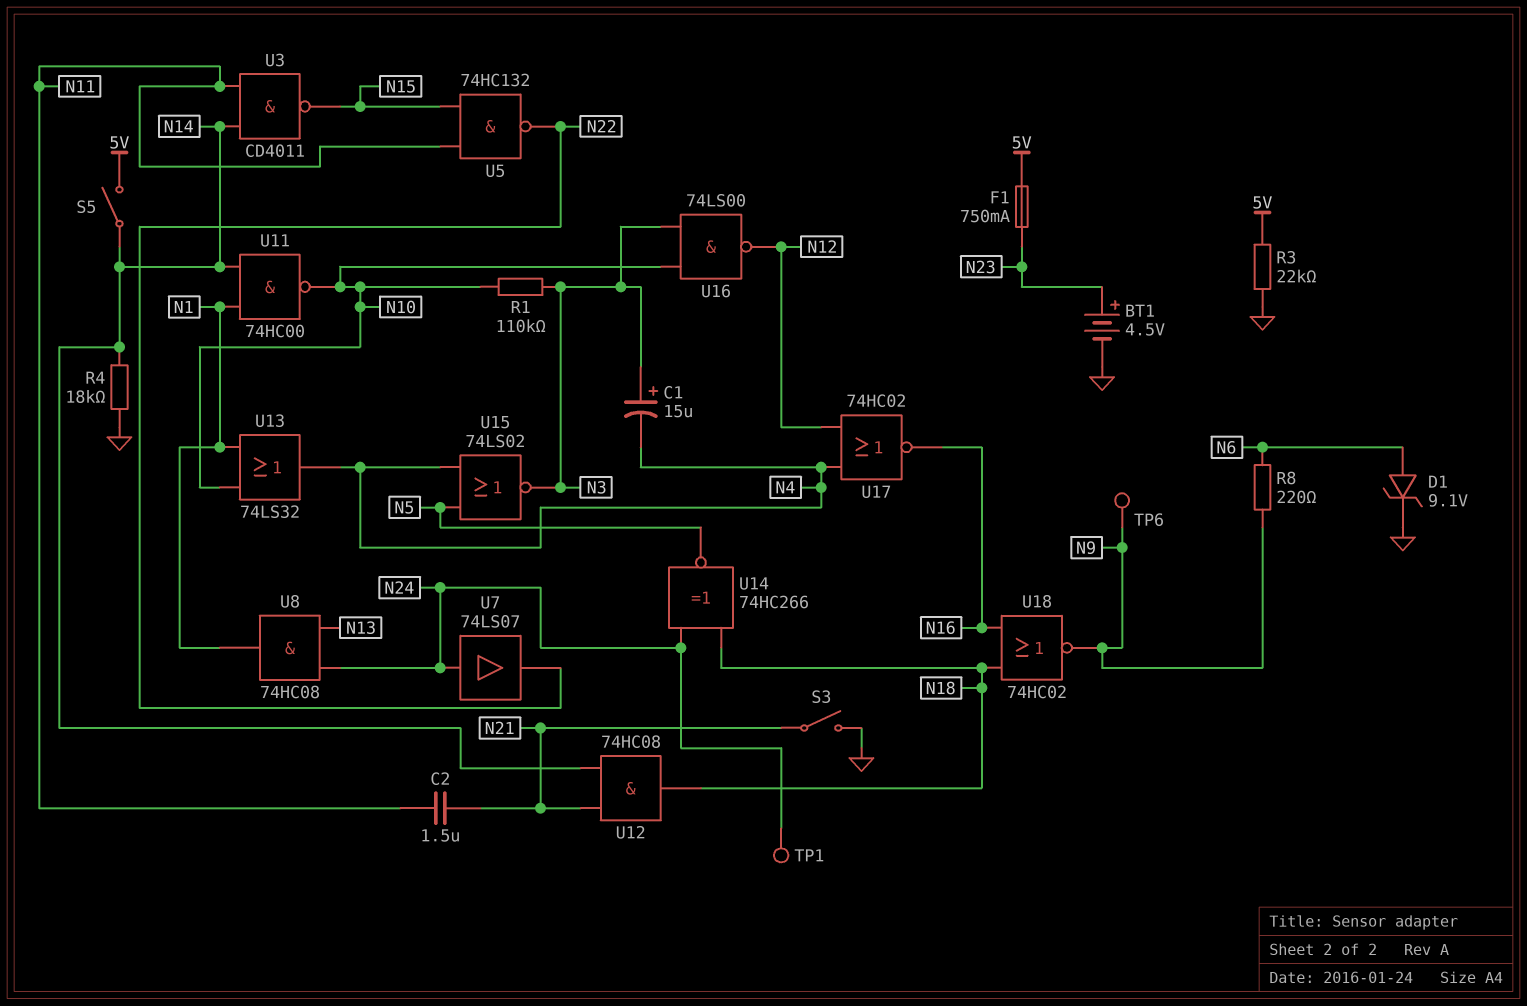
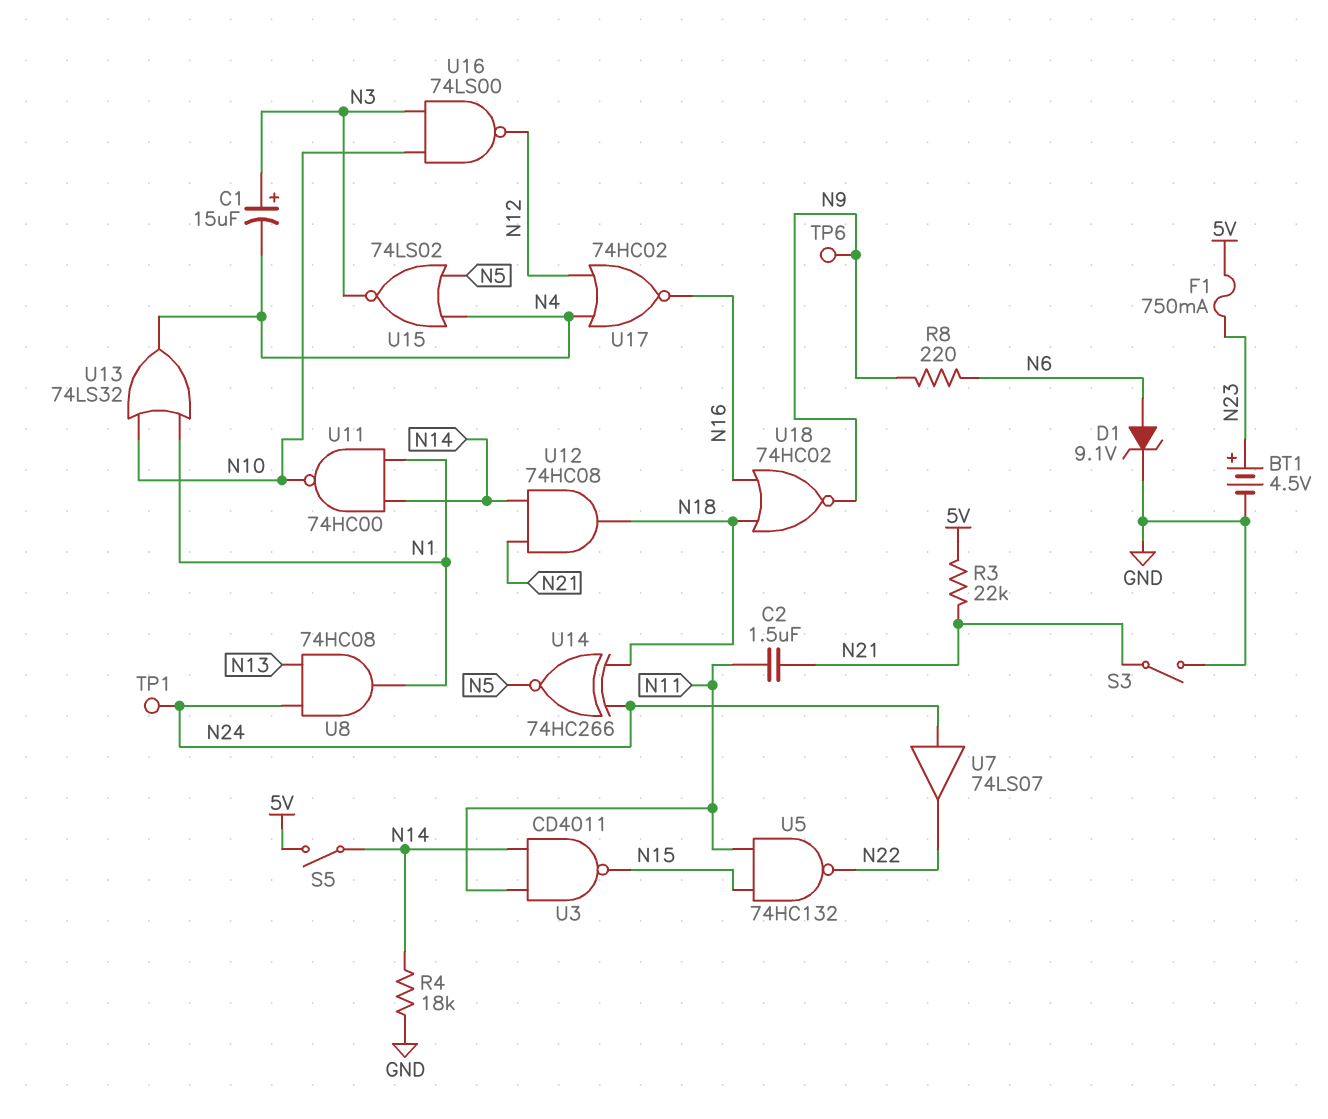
R1: 110k (N3, N10) -> none
R3: 22k (5V, GND) -> 22k (5V, N21)

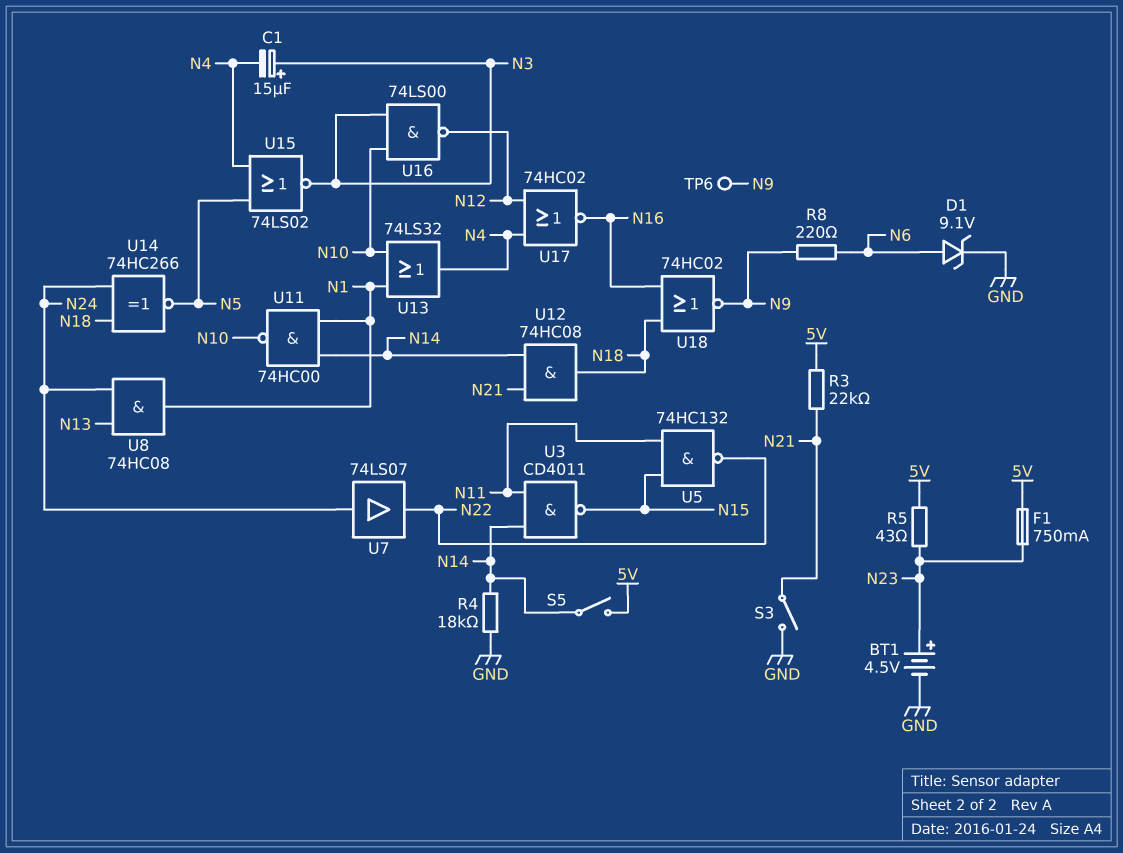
C2: 1.5uF (N11, N21) -> none
R5: none -> 43 (5V, N23)
TP1: test point (N24) -> none

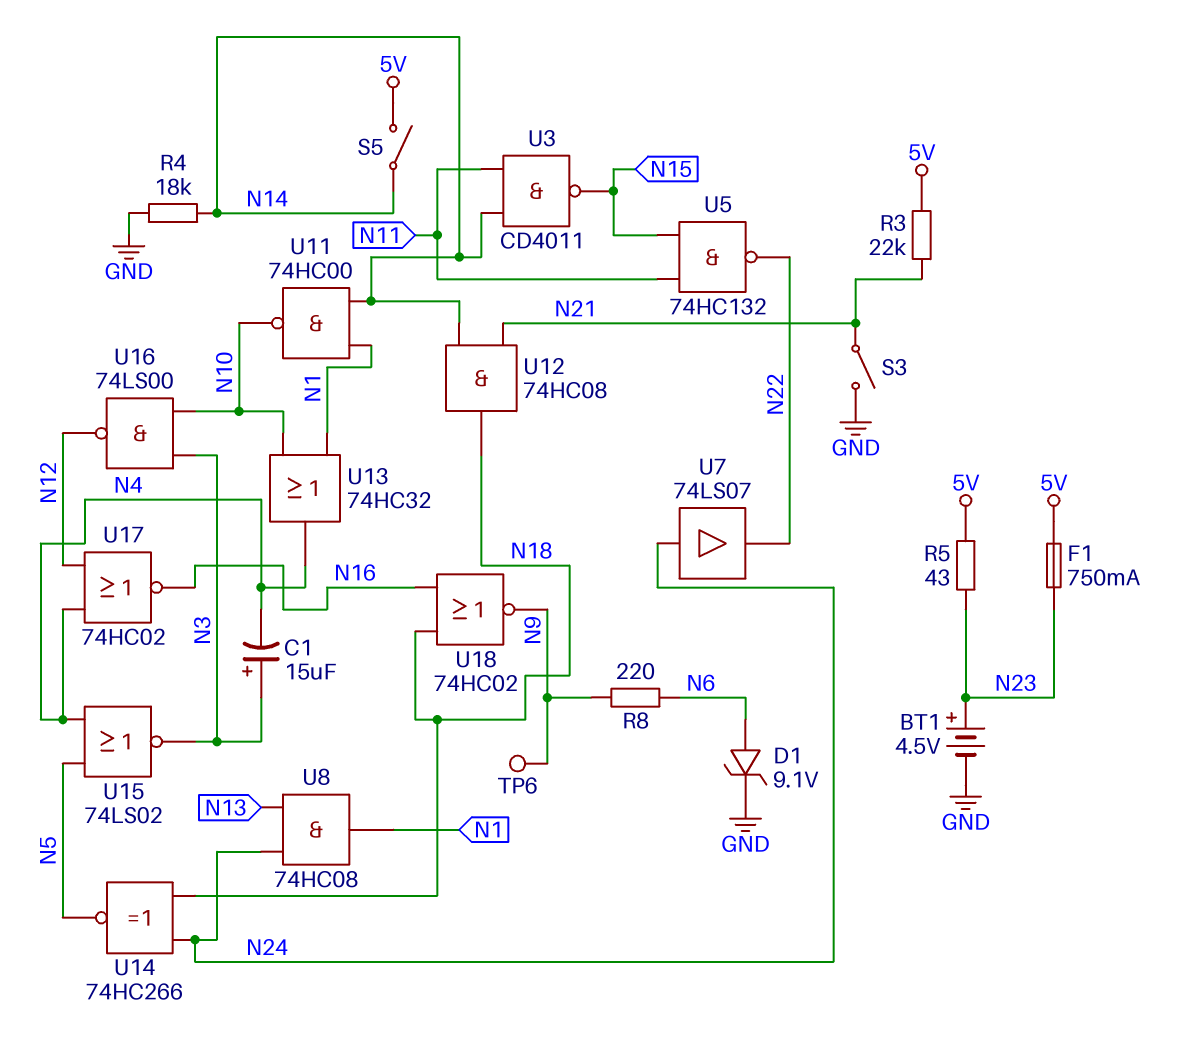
U13: OR 74LS32 (in N1, in N10, out N4) -> OR 74HC32 (in N1, in N10, out N4)

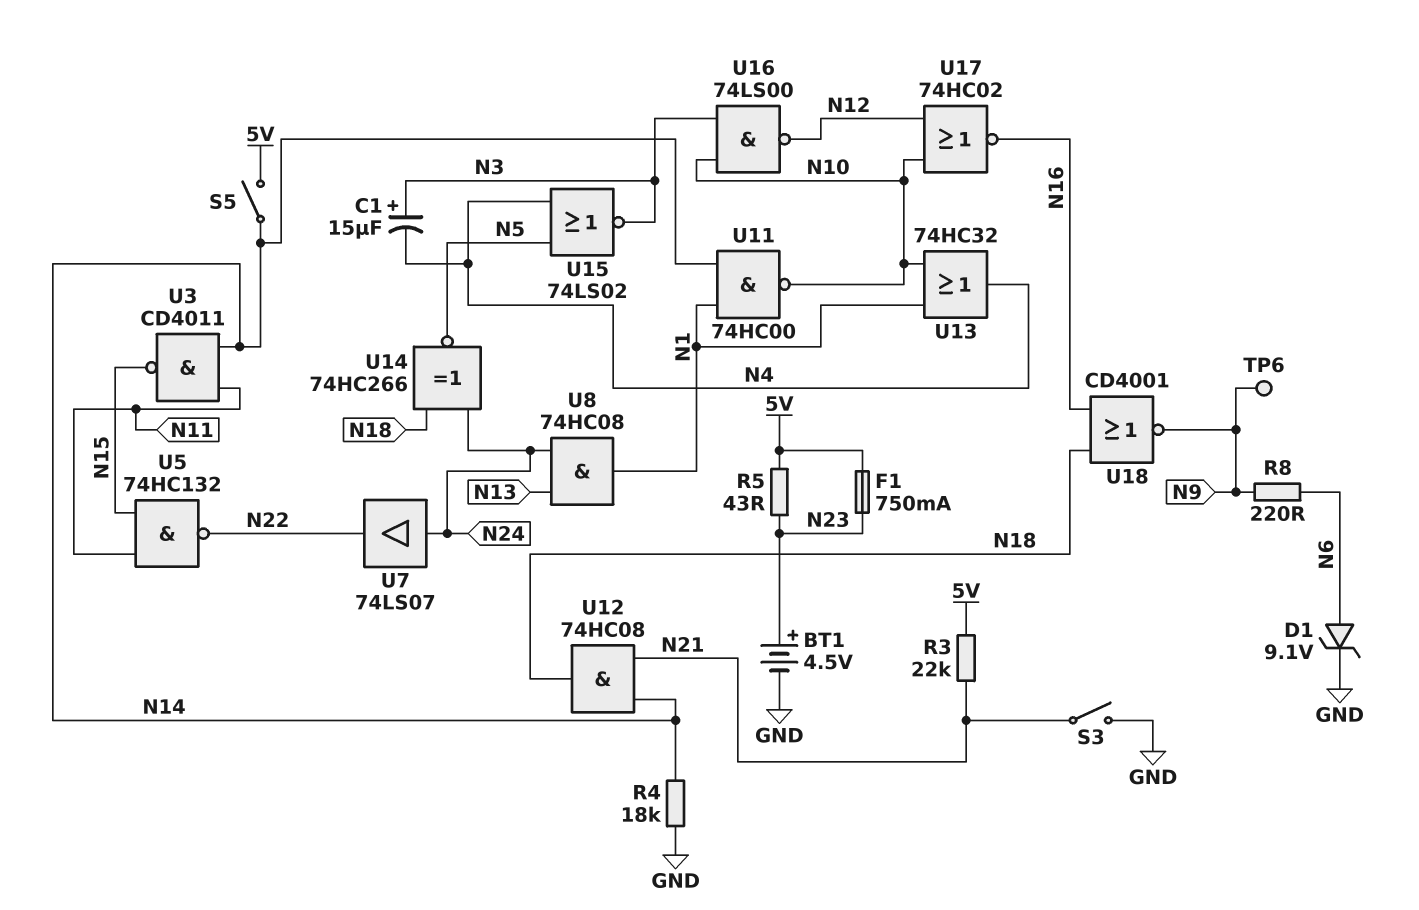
U17: NOR 74HC02 (in N4, in N12, out N16) -> NOR 74HC02 (in N10, in N12, out N16)
U18: NOR 74HC02 (in N16, in N18, out N9) -> NOR CD4001 (in N16, in N18, out N9)

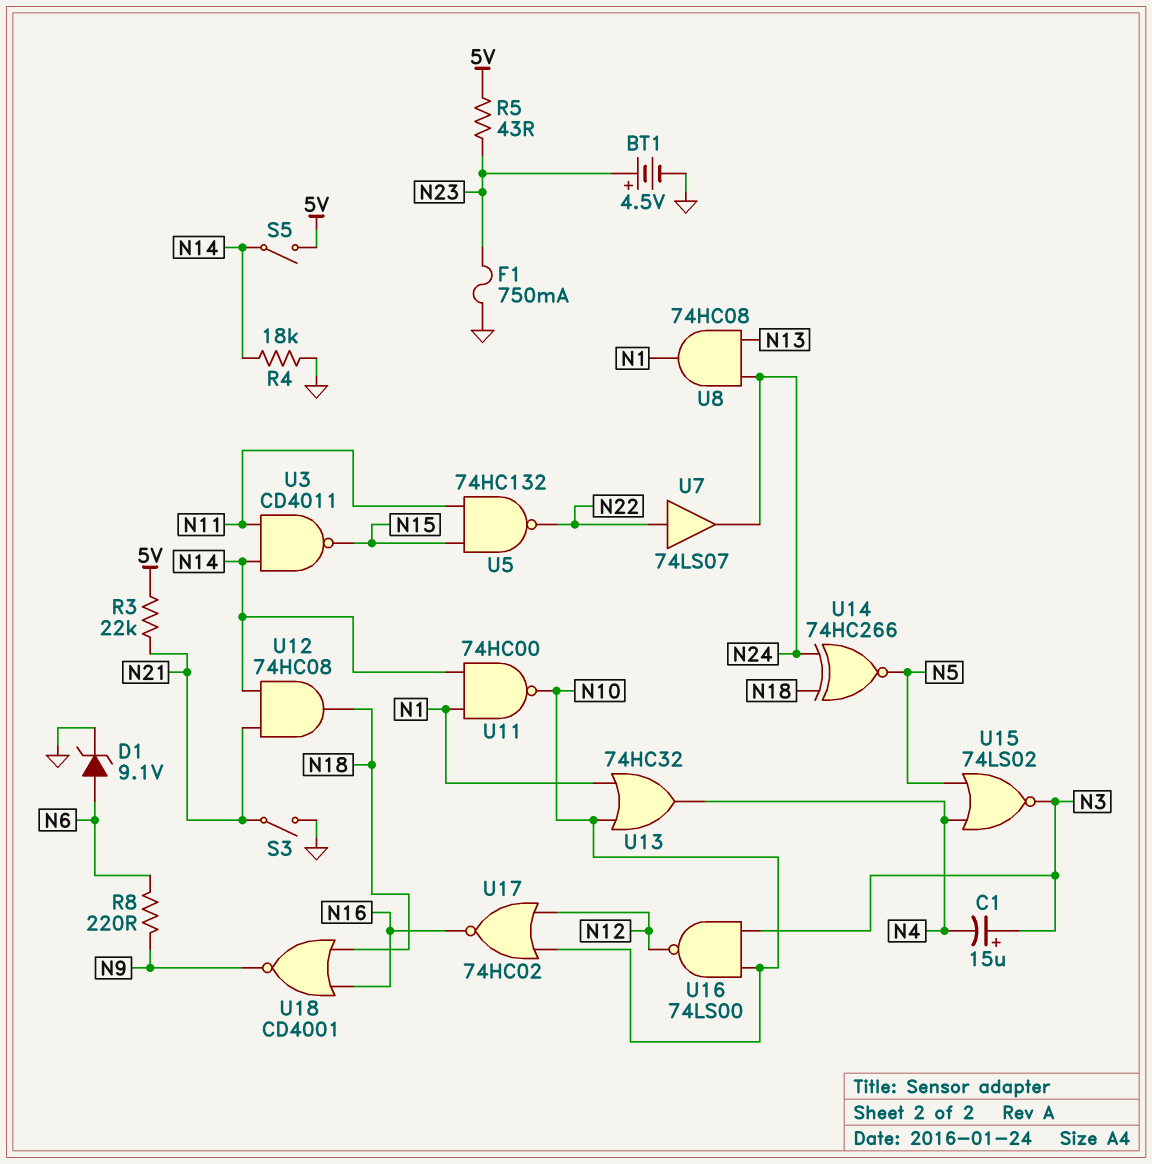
F1: 750mA (5V, N23) -> 750mA (GND, N23)
TP6: test point (N9) -> none
U7: buffer 74LS07 (in N24, out N22) -> buffer 74LS07 (in N22, out N24)

